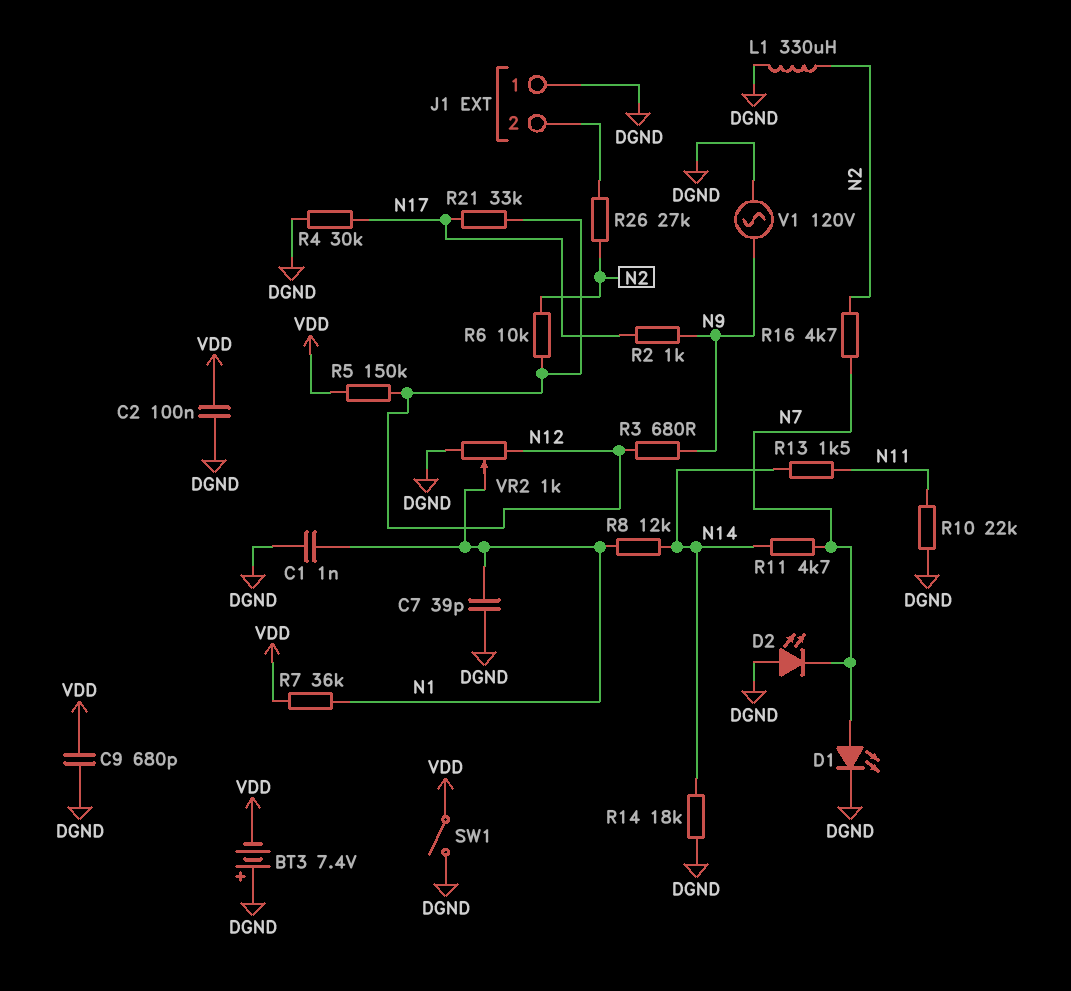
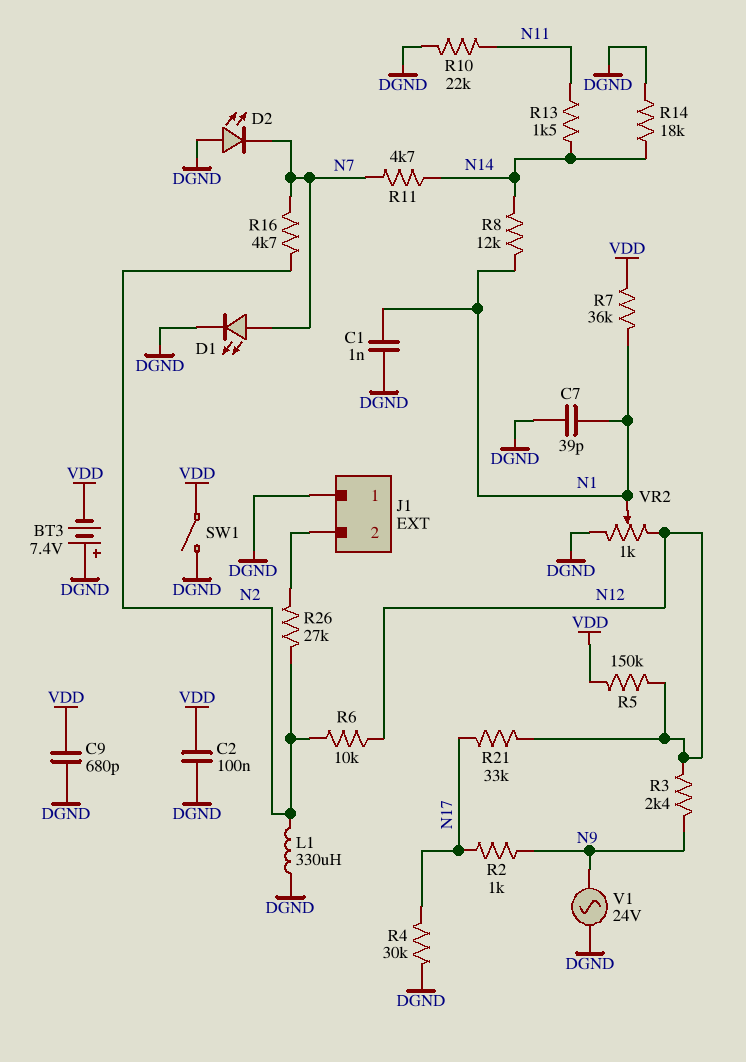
R3: 680 (N9, N12) -> 2.4k (N9, N12)
V1: AC 120V (DGND, N9) -> AC 24V (DGND, N9)

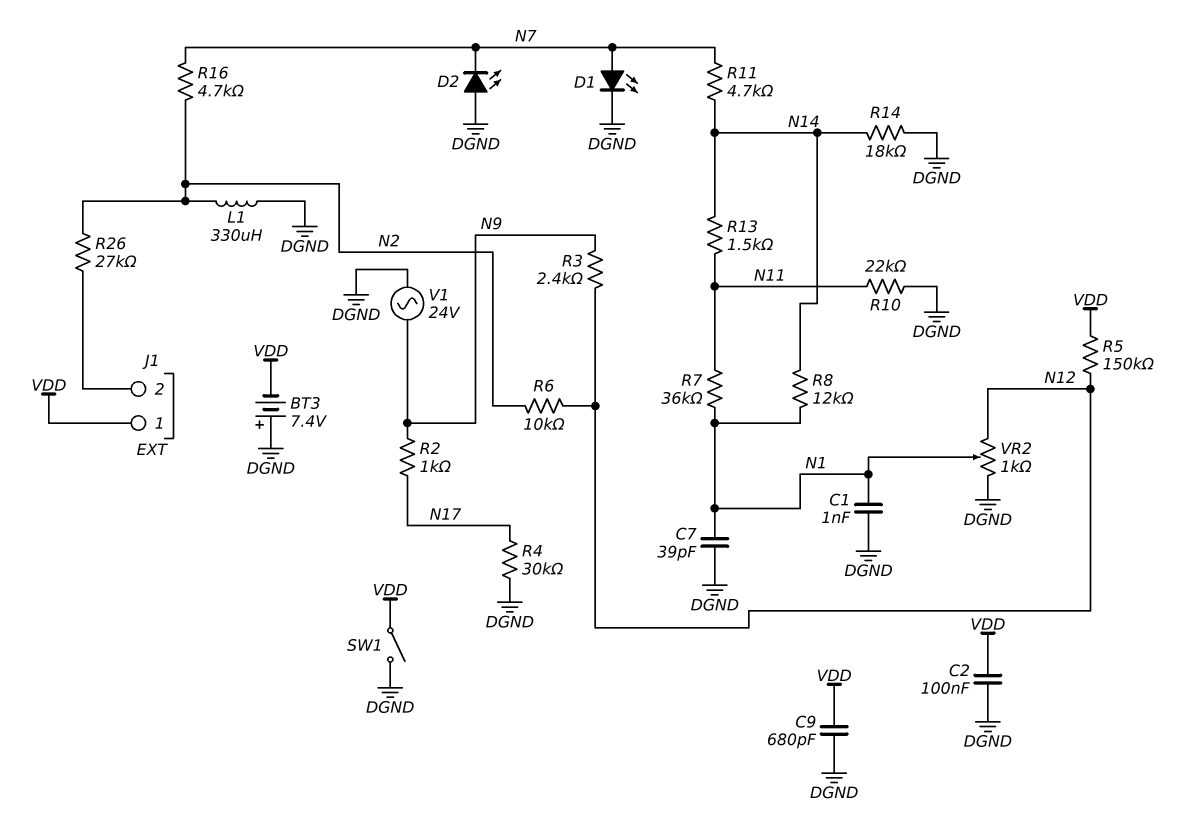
J1 pin 1: DGND -> VDD
R7: 36k (N1, VDD) -> 36k (N1, N11)
R21: 33k (N12, N17) -> none

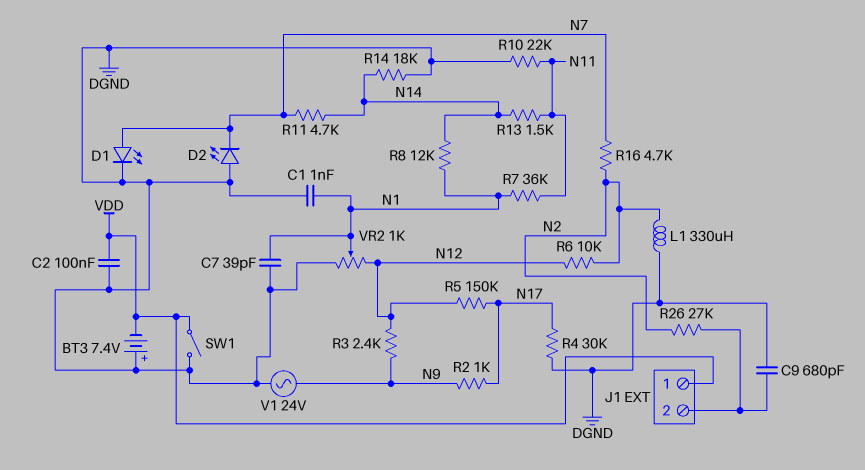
C9: 680pF (DGND, VDD) -> 680pF (DGND, J1/2)
R5: 150k (N12, VDD) -> 150k (N12, N17)

